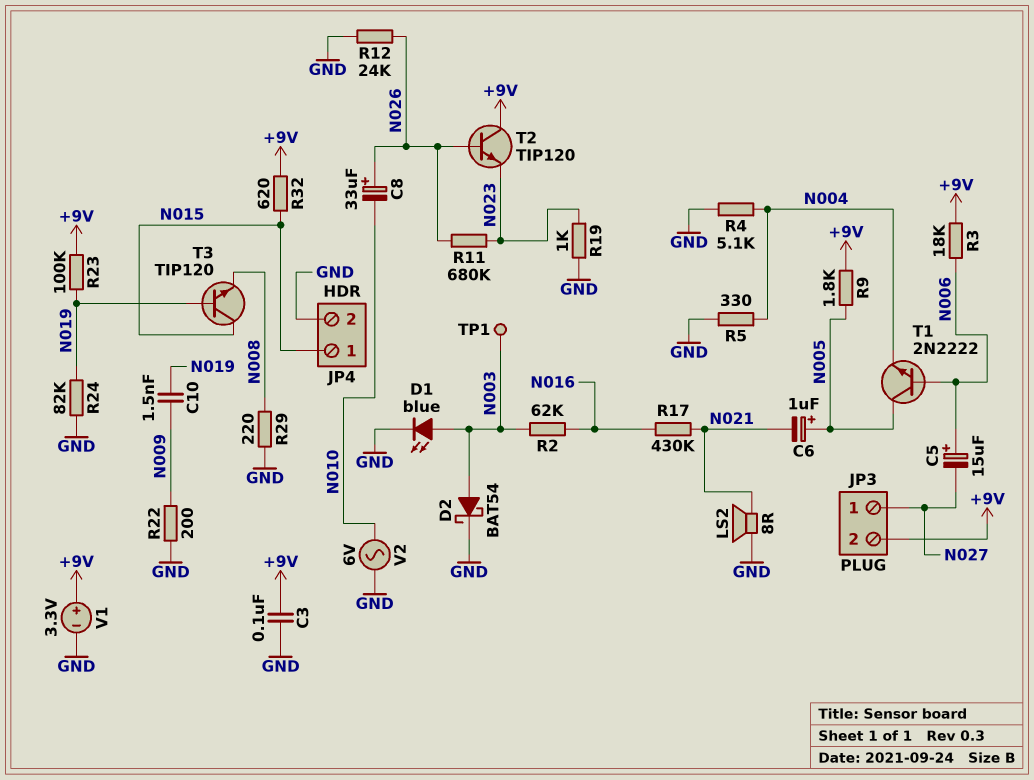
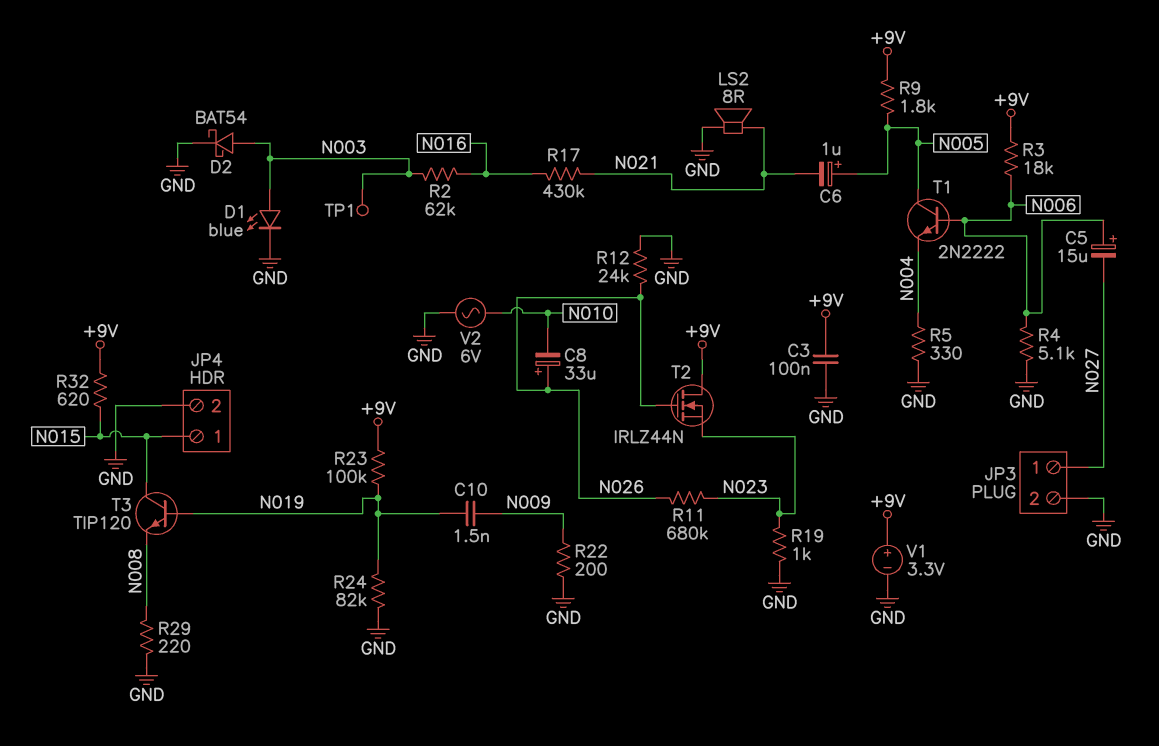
JP3 pin 2: +9V -> GND
R4: 5.1k (GND, N004) -> 5.1k (GND, N006)
T2: NPN TIP120 (B N026, C +9V, E N023) -> NMOS IRLZ44N (G N026, D +9V, S N023)

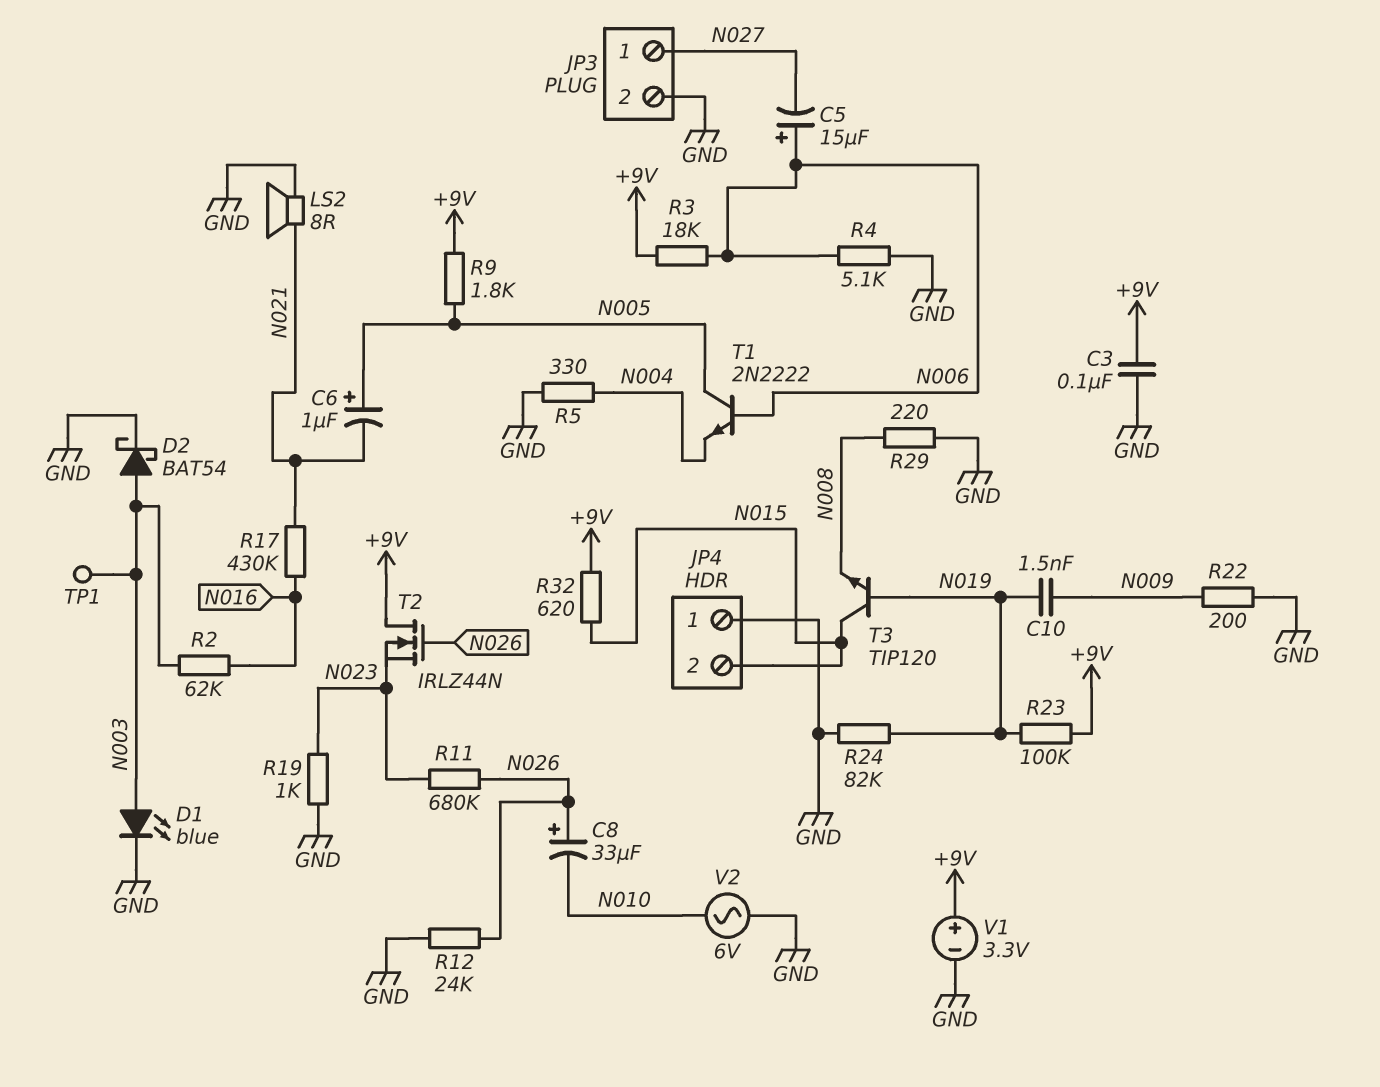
JP4 pin 1: N015 -> GND
JP4 pin 2: GND -> N015

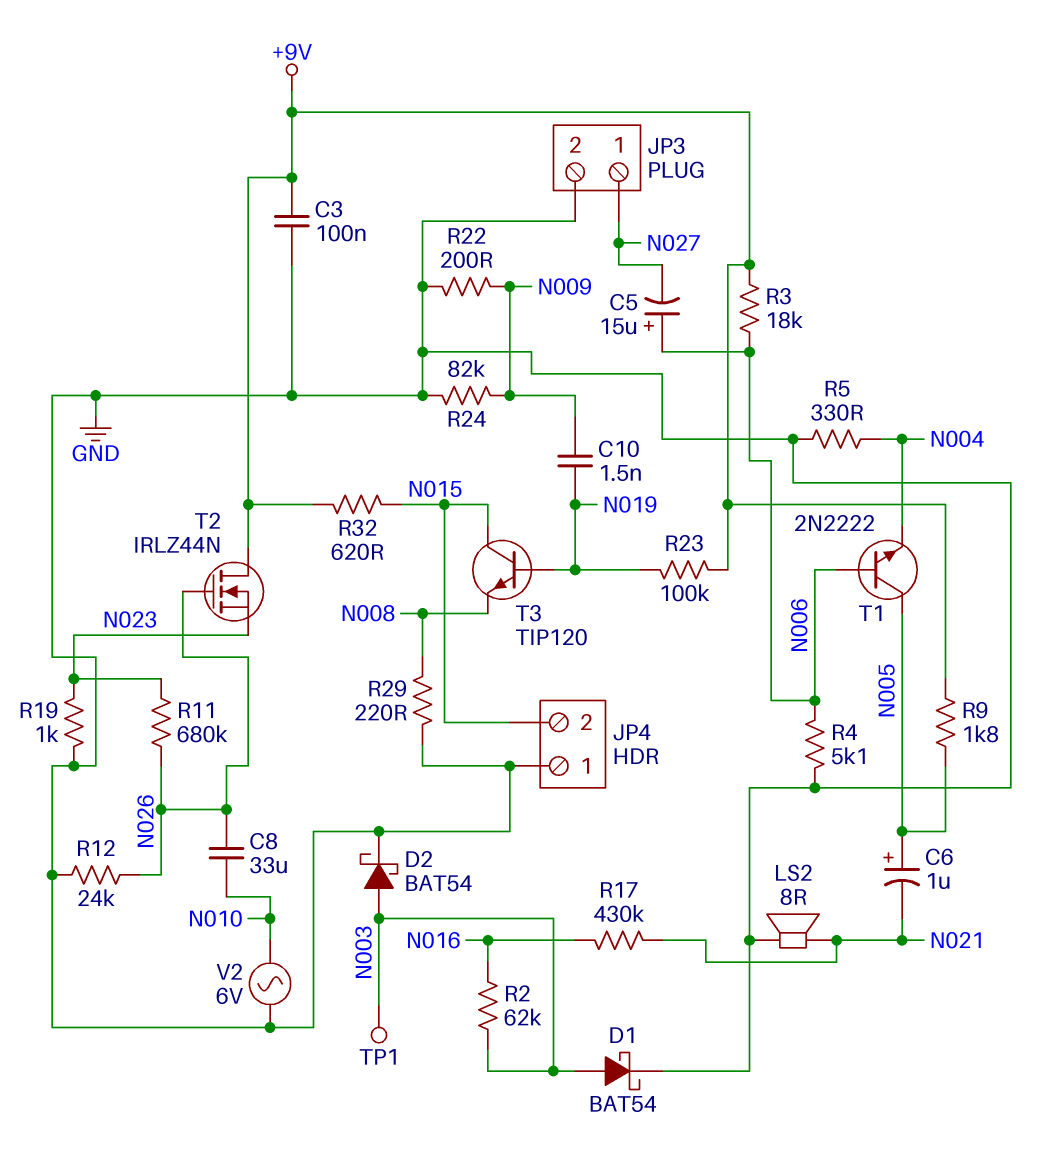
C8: 33uF (plus N026, minus N010) -> 33uF (N010, N026)
D1: LED blue (A N003, K GND) -> schottky BAT54 (A N003, K GND)
R24: 82k (GND, N019) -> 82k (GND, N009)
V1: 3.3V (plus +9V, minus GND) -> none

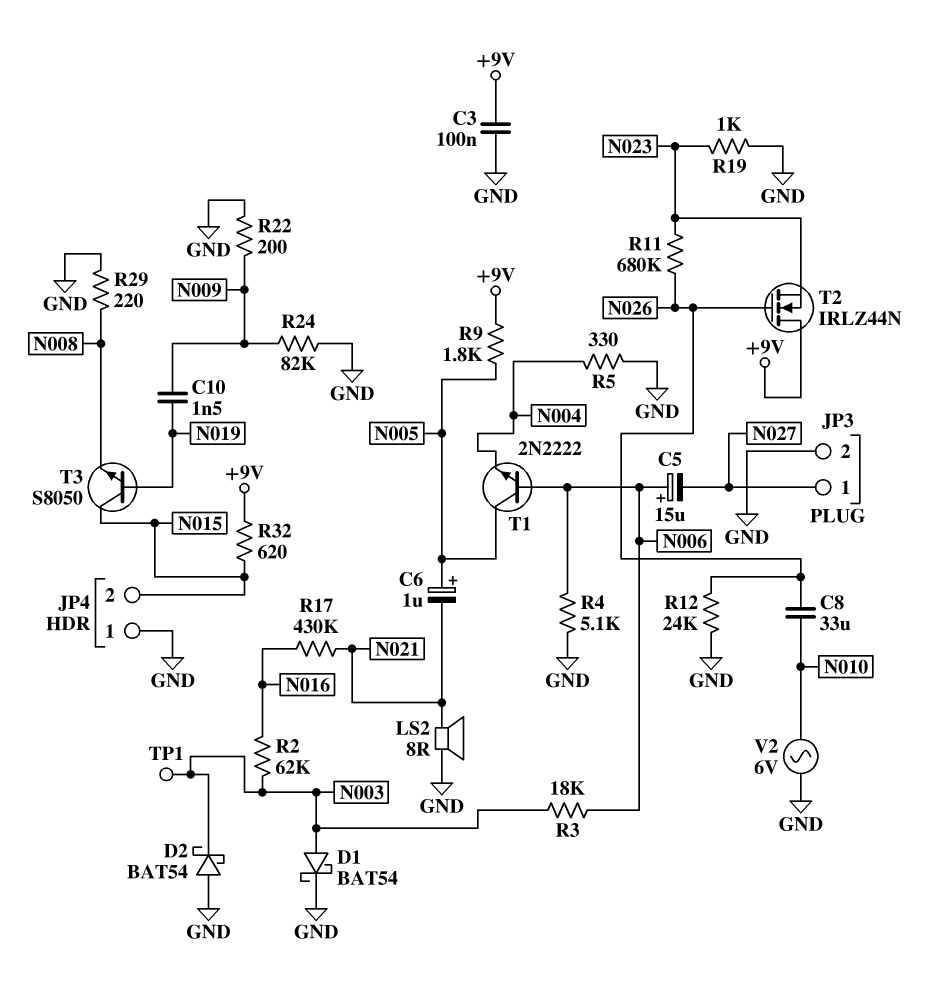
D2: schottky BAT54 (A N003, K GND) -> schottky BAT54 (A GND, K N003)
R3: 18k (+9V, N006) -> 18k (N003, N006)
R23: 100k (+9V, N019) -> none
T3: NPN TIP120 (B N019, C N015, E N008) -> NPN S8050 (B N019, C N015, E N008)

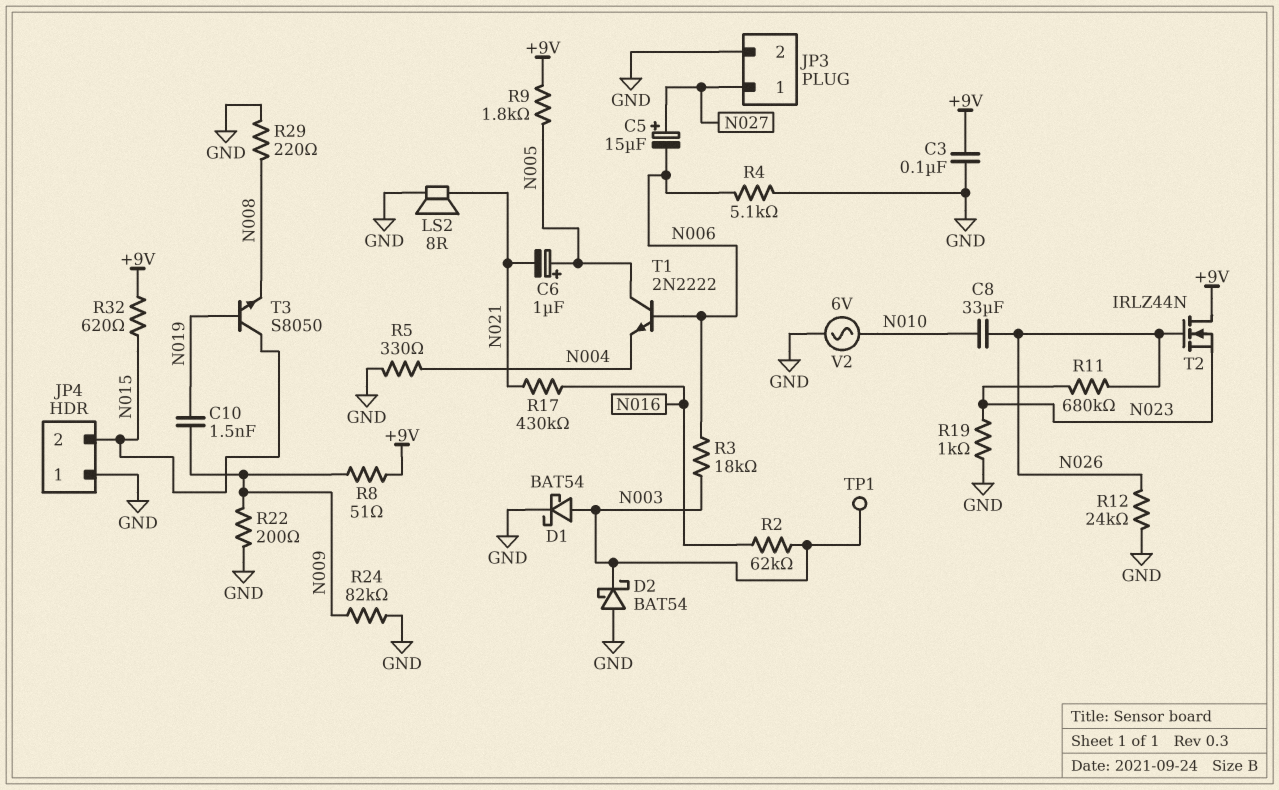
C5: 15uF (plus N006, minus N027) -> 15uF (plus N027, minus N006)
R8: none -> 51 (+9V, N009)

